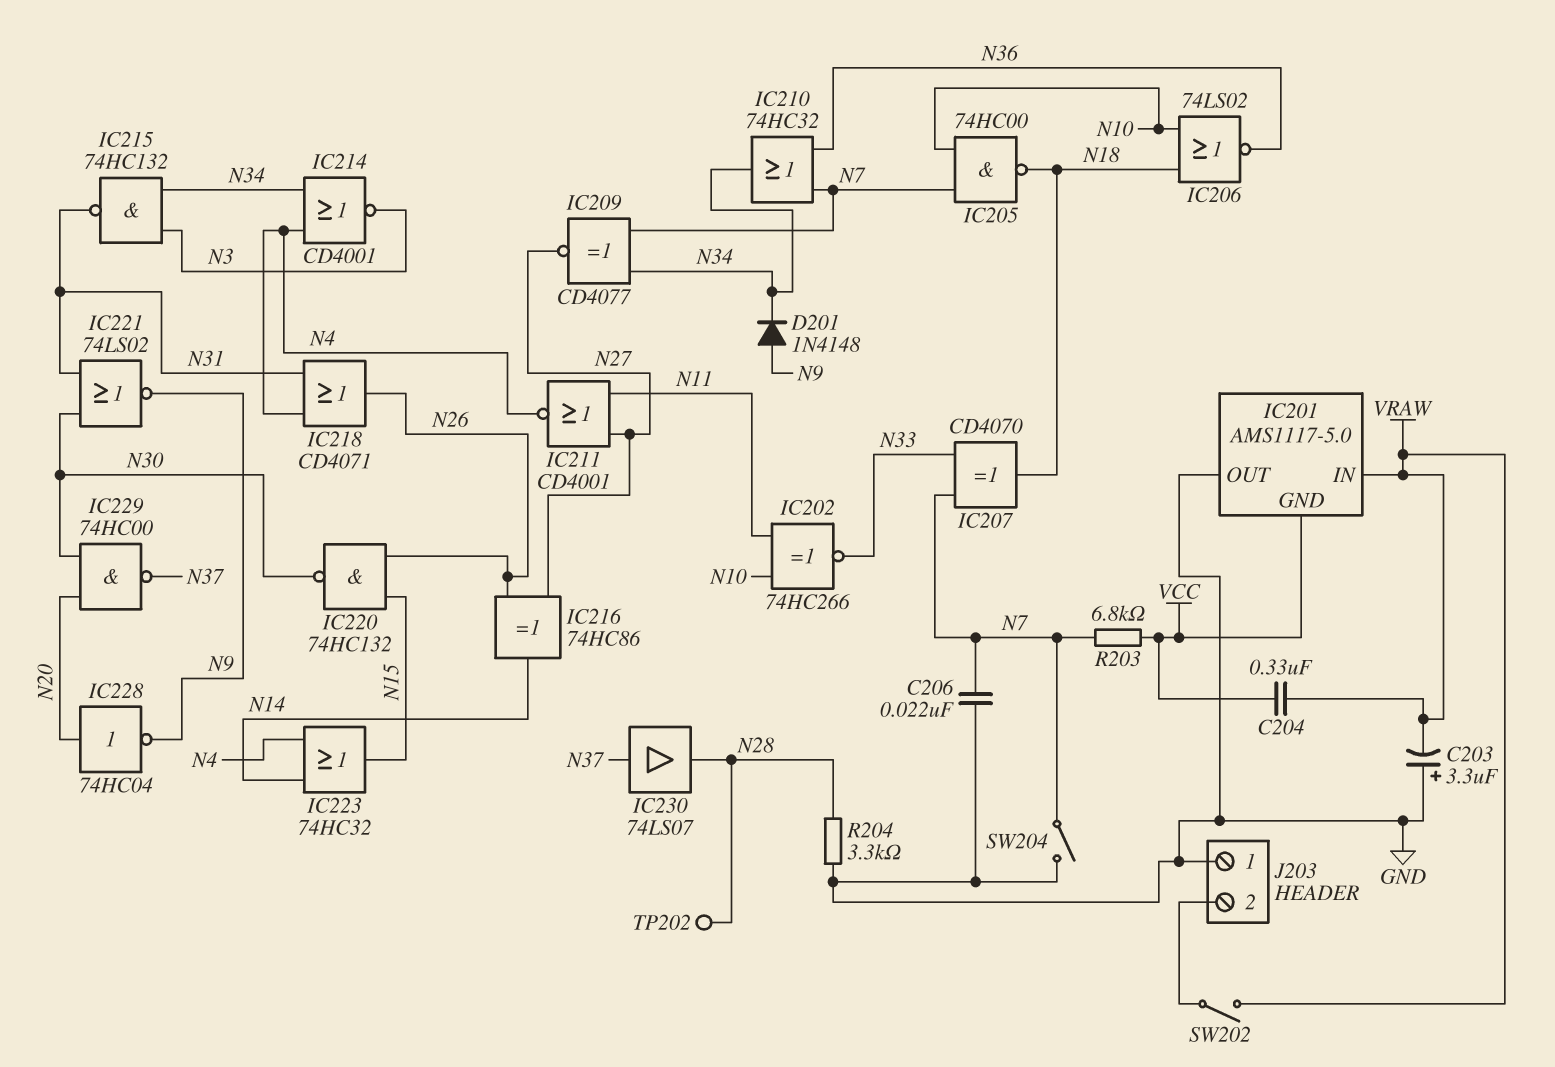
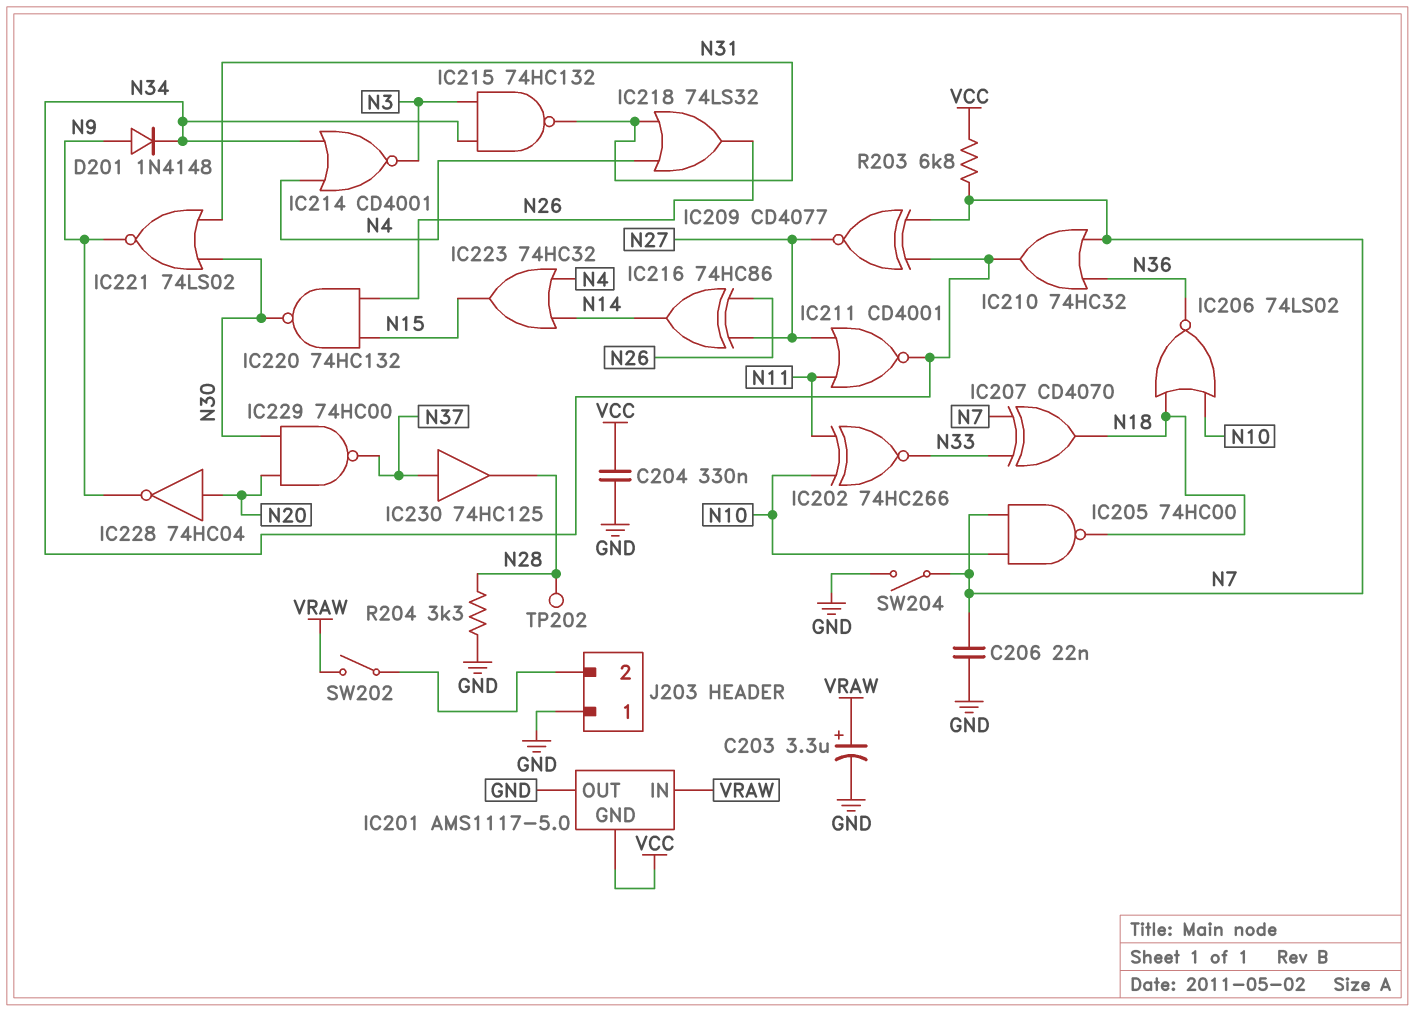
C203: 3.3uF (plus GND, minus VRAW) -> 3.3uF (plus VRAW, minus GND)
C204: 330nF (VCC, VRAW) -> 330nF (GND, VCC)
IC211: NOR CD4001 (in N11, in N27, out N4) -> NOR CD4001 (in N11, in N27, out N34)
IC218: OR CD4071 (in N4, in N31, out N26) -> OR 74LS32 (in N4, in N31, out N26)
IC230: buffer 74LS07 (in N37, out N28) -> buffer 74HC125 (in N37, out N28)

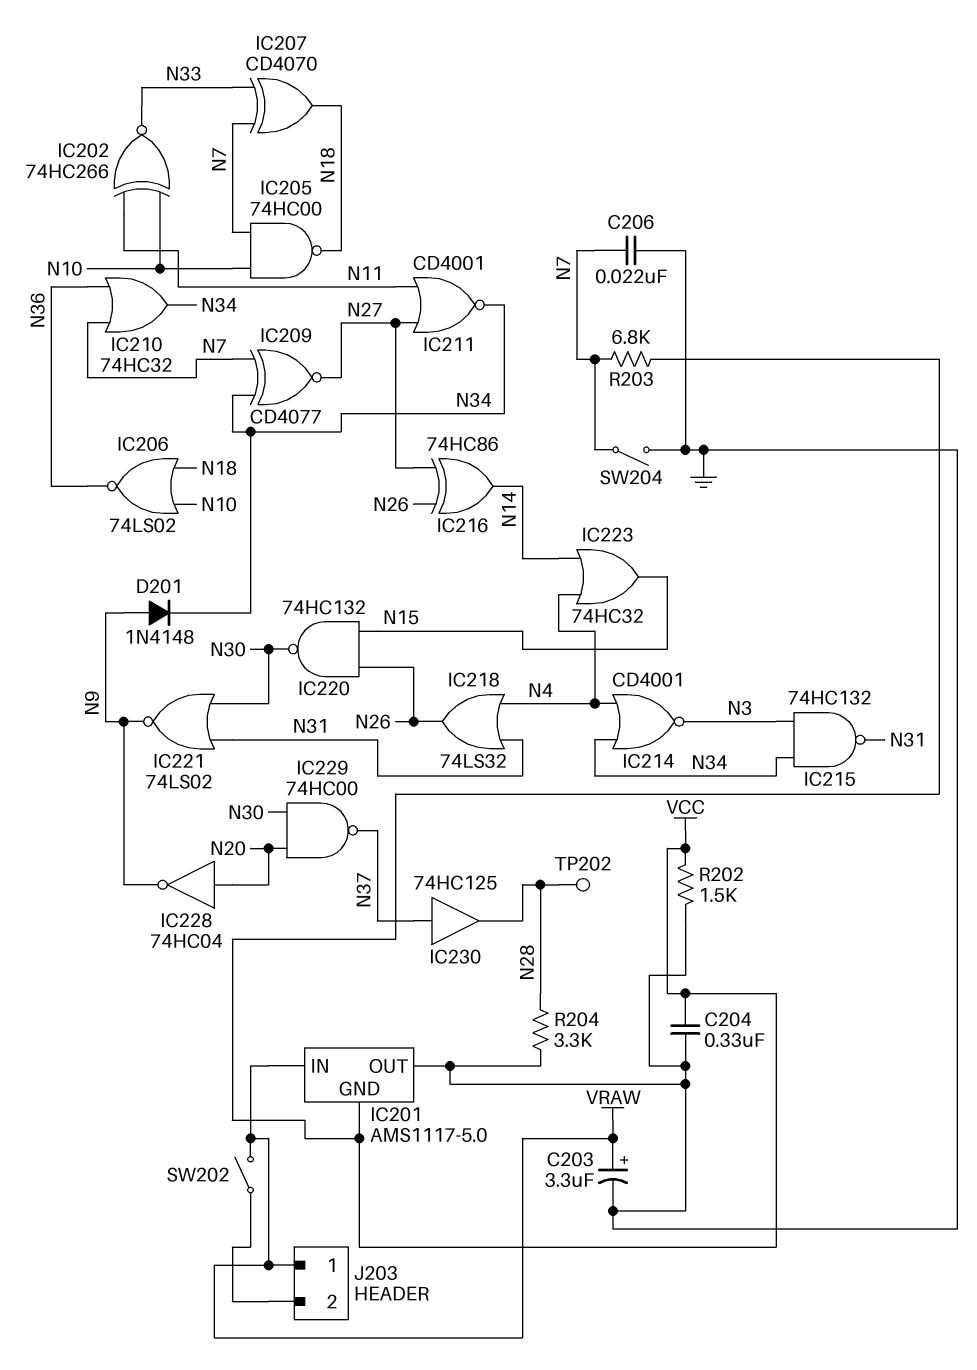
J203 pin 1: GND -> VRAW
R202: none -> 1.5k (GND, VCC)

